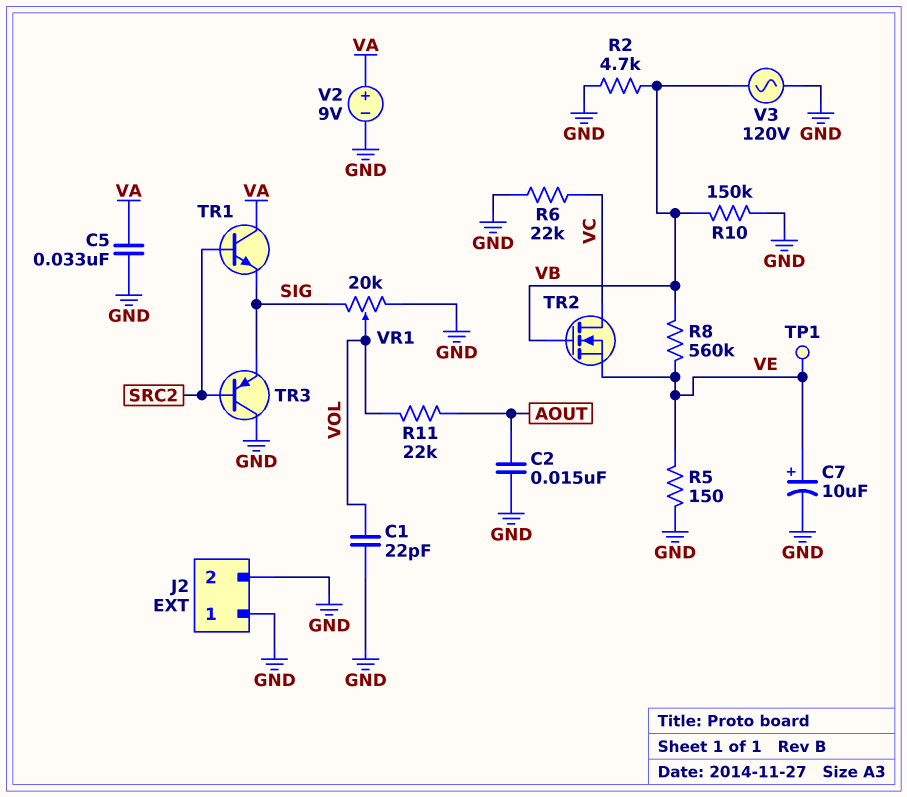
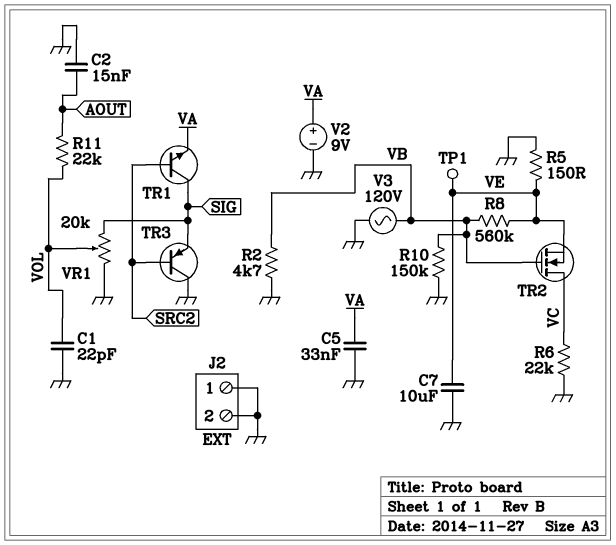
C7: 10uF (plus VE, minus GND) -> 10uF (GND, VE)
TR1: NPN (B SRC2, C VA, E SIG) -> NPN (B SRC2, C SIG, E VA)

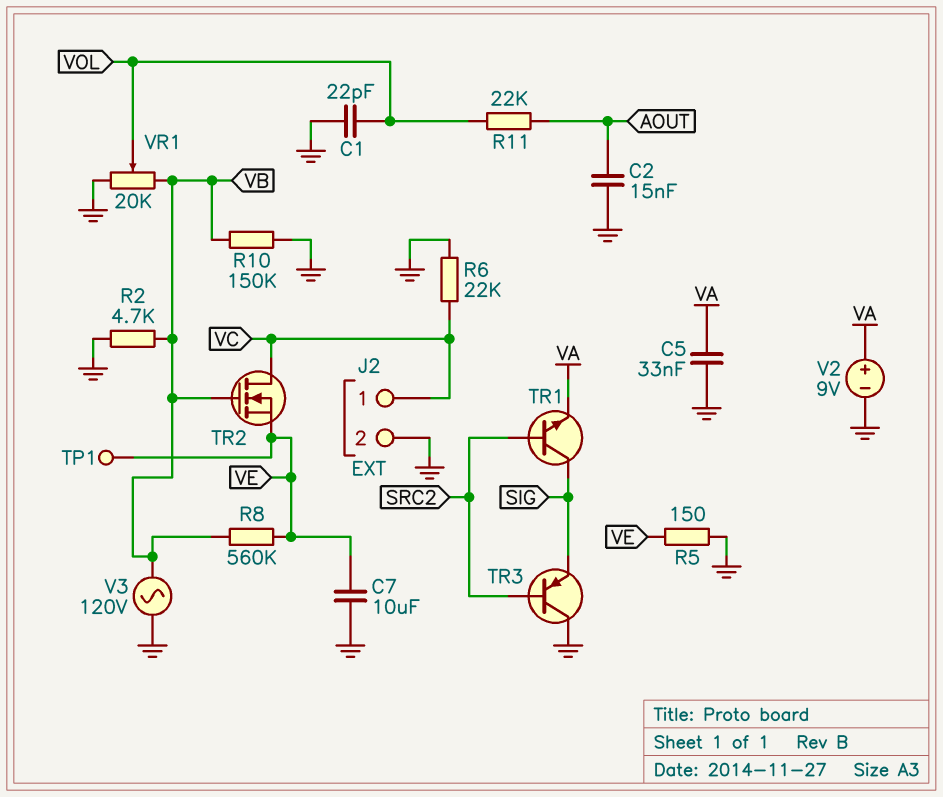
J2 pin 1: GND -> VC
VR1: 20k (GND, SIG, wiper VOL) -> 20k (GND, VB, wiper VOL)

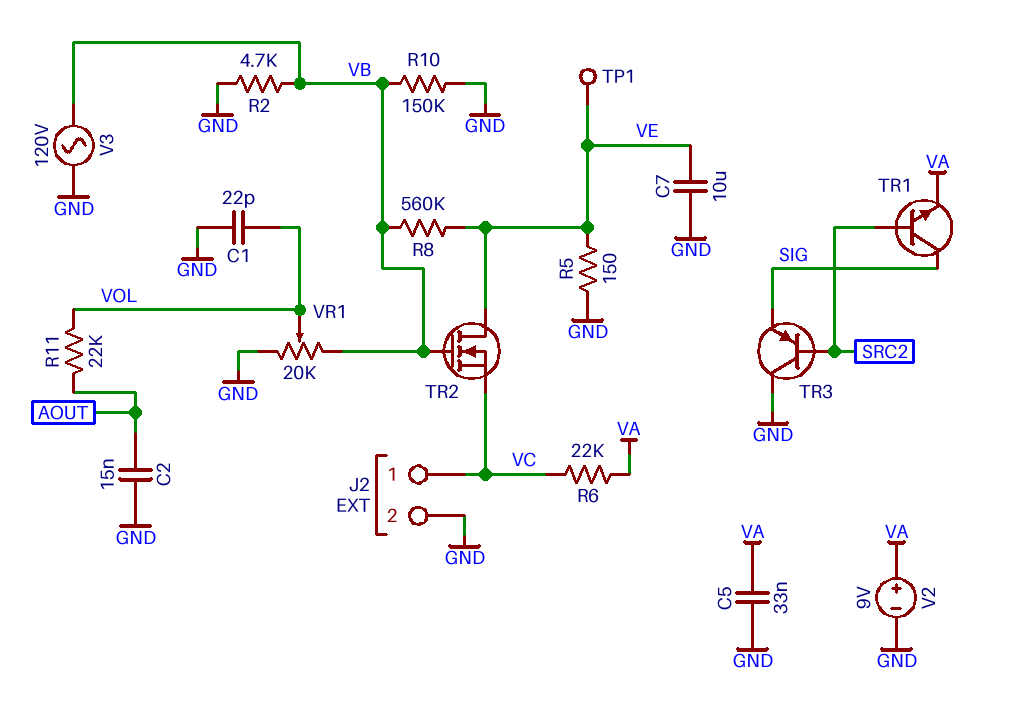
R6: 22k (GND, VC) -> 22k (VA, VC)
TR2: NMOS (G VB, D VC, S VE) -> NMOS (G VB, D VE, S VC)

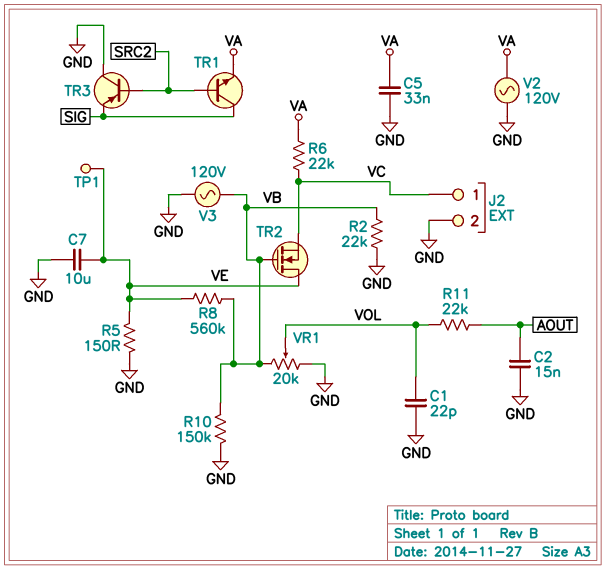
R2: 4.7k (GND, VB) -> 22k (GND, VB)
V2: 9V (plus VA, minus GND) -> AC 120V (GND, VA)

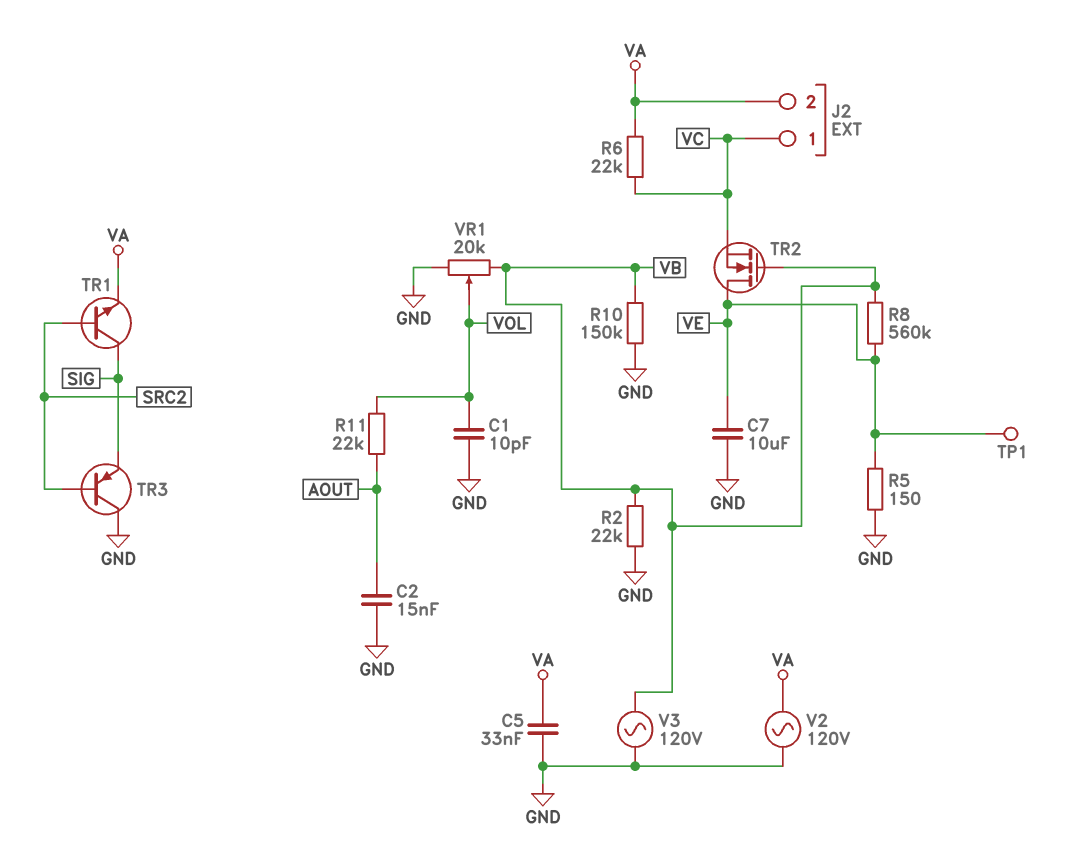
C1: 22pF (GND, VOL) -> 10pF (GND, VOL)
J2 pin 2: GND -> VA

